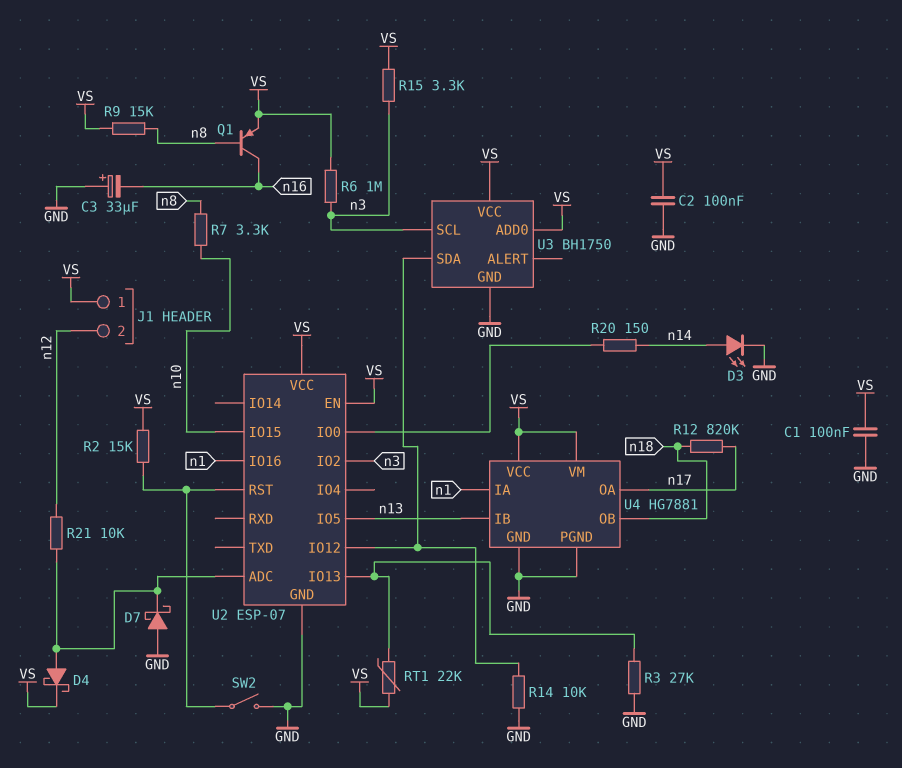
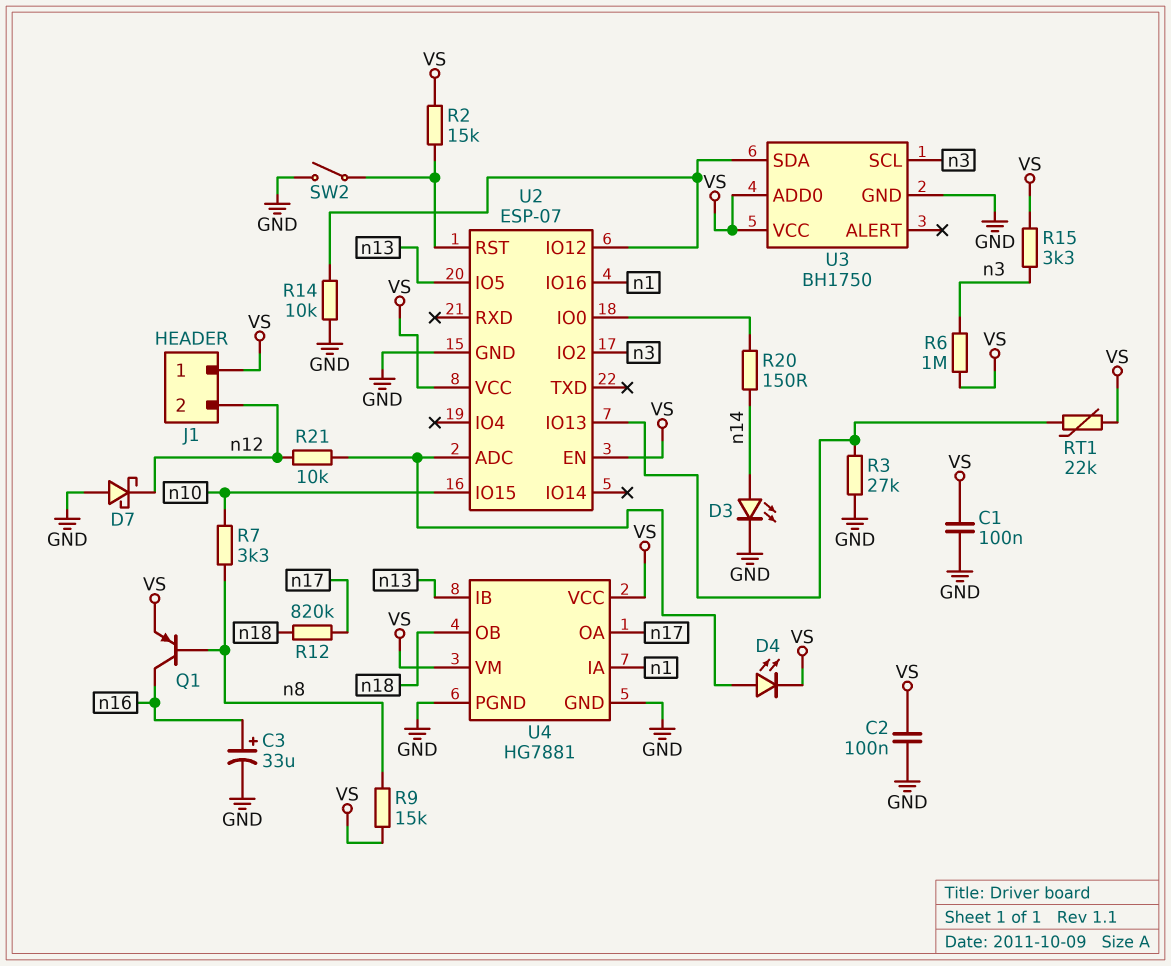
C3: 33uF (plus GND, minus n16) -> 33uF (plus n16, minus GND)
D4: schottky (A U2/ADC, K VS) -> LED (A U2/ADC, K VS)
D7: schottky (A GND, K U2/ADC) -> schottky (A GND, K n12)

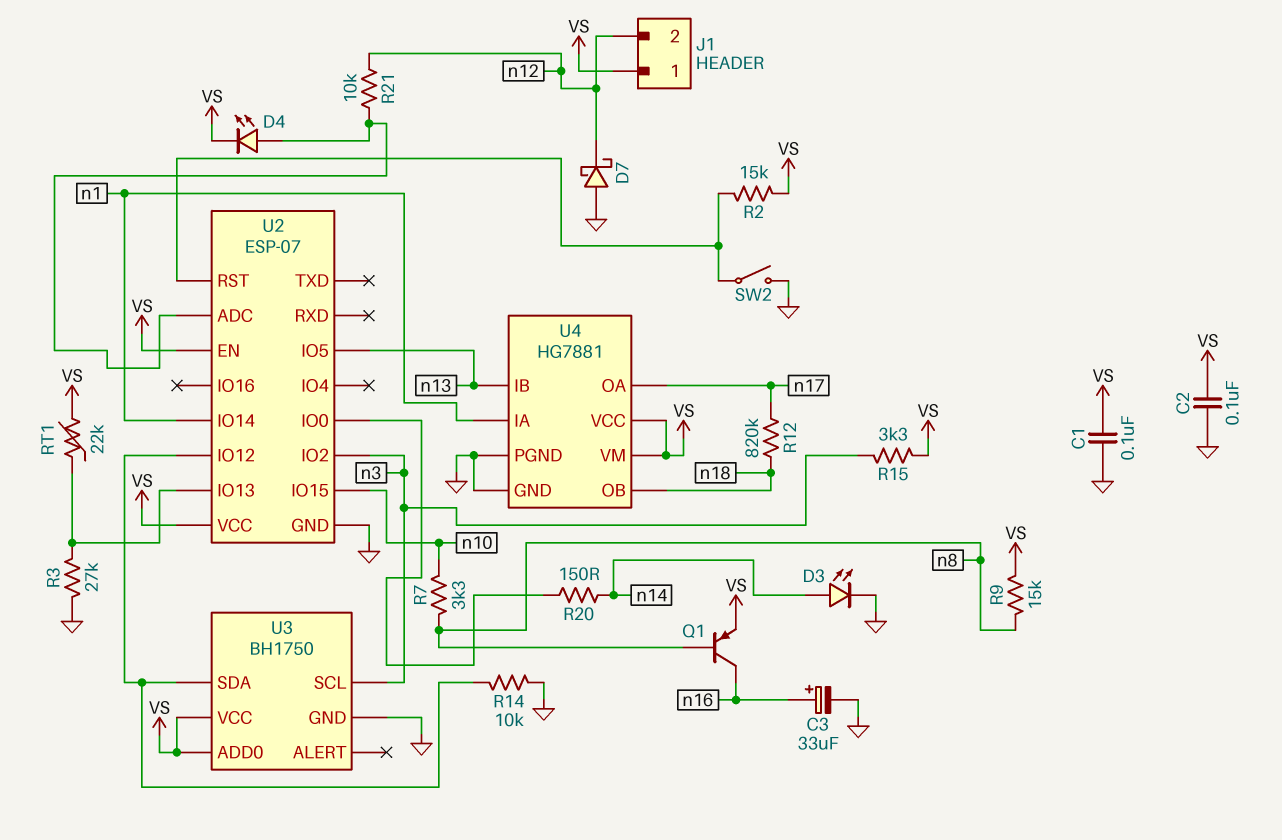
R6: 1M (VS, n3) -> none
U2 pin IO14: none -> n1
U2 pin IO16: n1 -> none

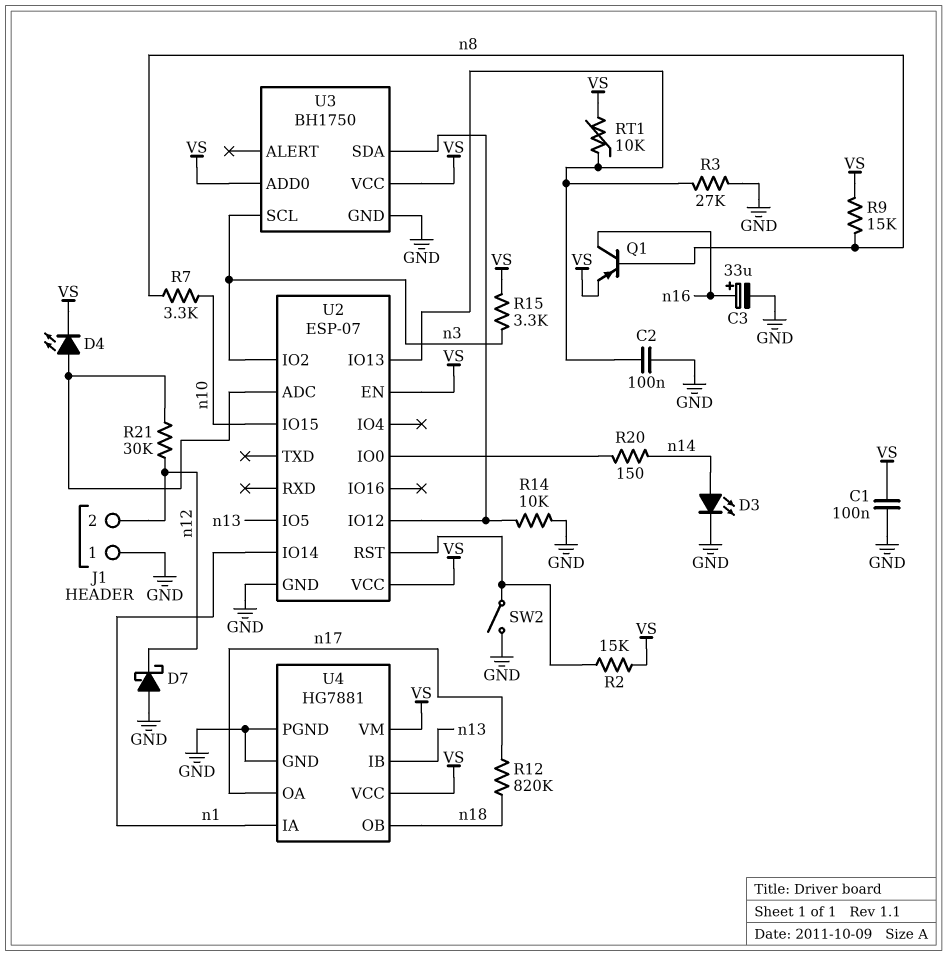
C2: 100nF (GND, VS) -> 100nF (GND, U2/IO13)
J1 pin 1: VS -> GND
R21: 10k (U2/ADC, n12) -> 30k (U2/ADC, n12)
RT1: 22k (U2/IO13, VS) -> 10k (U2/IO13, VS)

